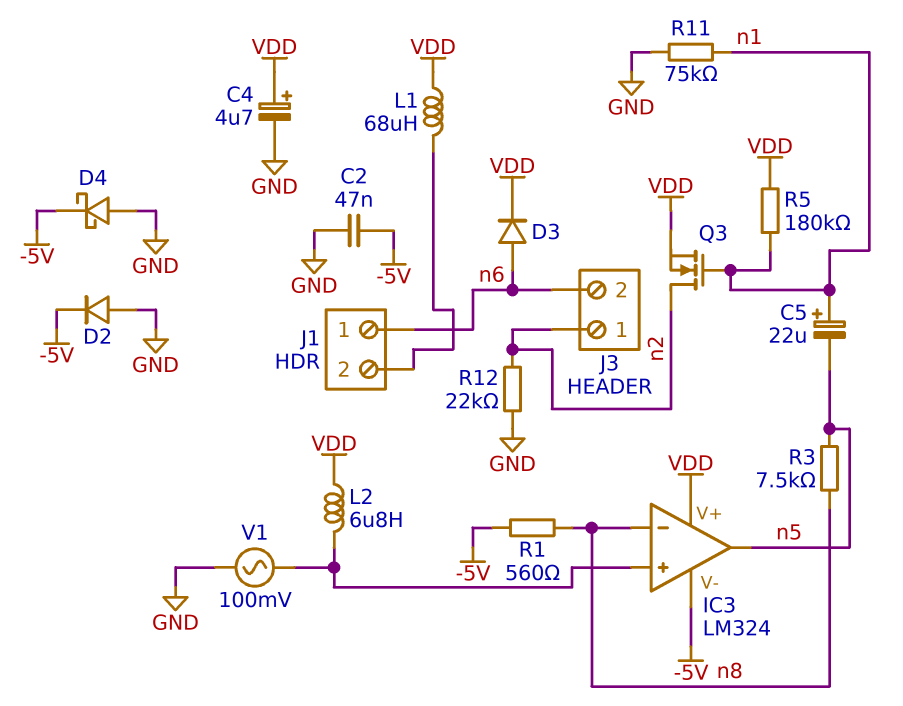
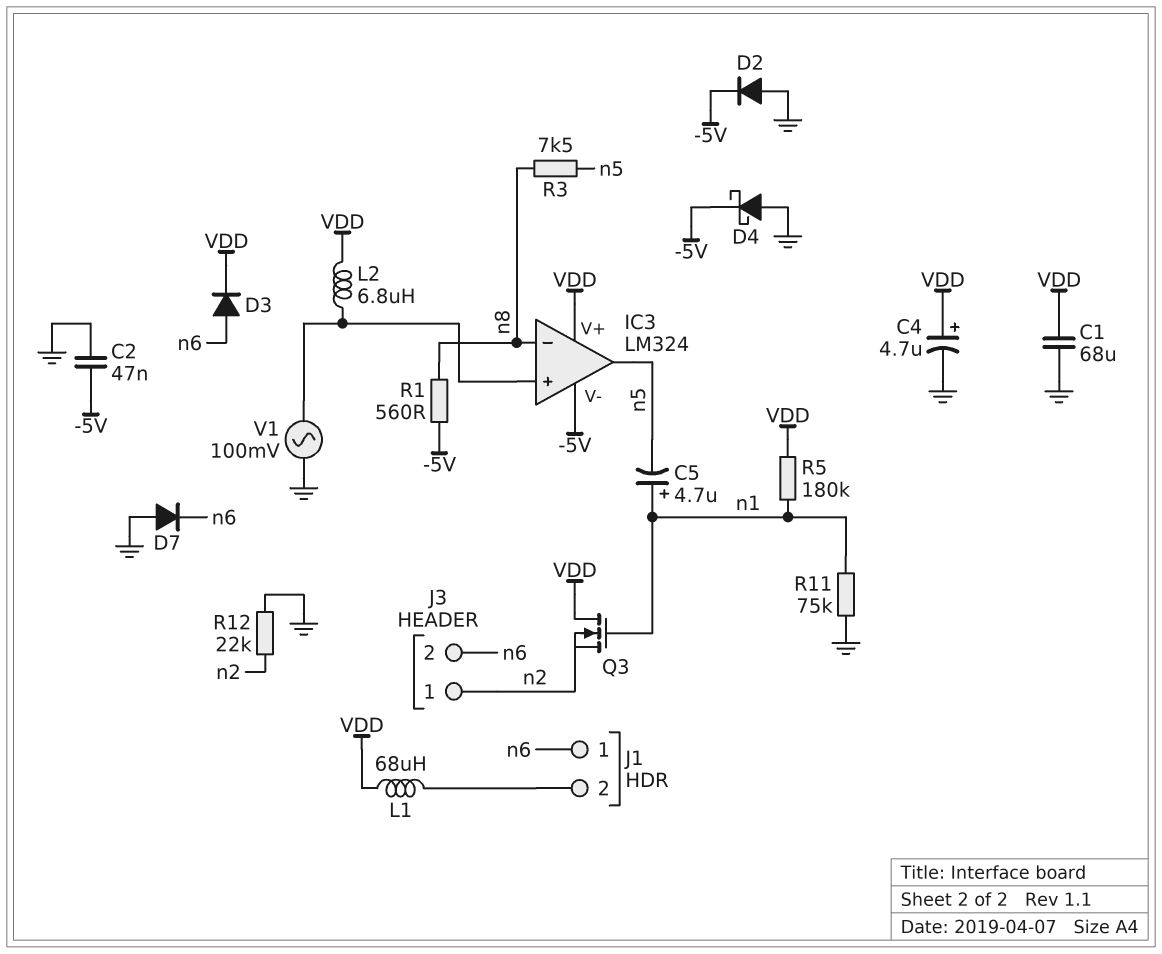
C1: none -> 68uF (GND, VDD)
C5: 22uF (plus n1, minus n5) -> 4.7uF (plus n1, minus n5)
D7: none -> diode (A GND, K n6)
Q3: NMOS (G n1, D n2, S VDD) -> NMOS (G n1, D VDD, S n2)

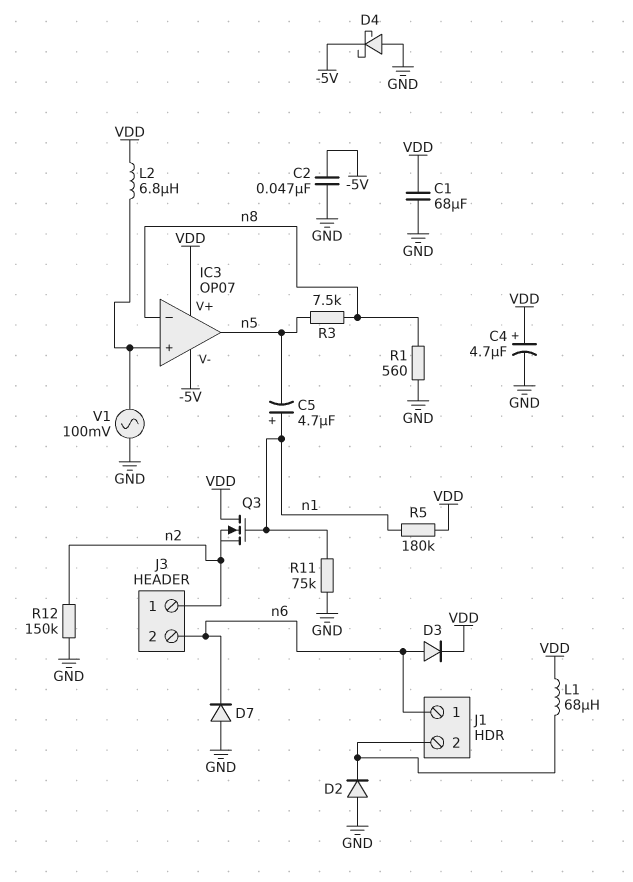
D2: diode (A GND, K -5V) -> diode (A GND, K J1/2)
IC3: LM324 -> OP07
R1: 560 (-5V, n8) -> 560 (GND, n8)
R12: 22k (GND, n2) -> 150k (GND, n2)

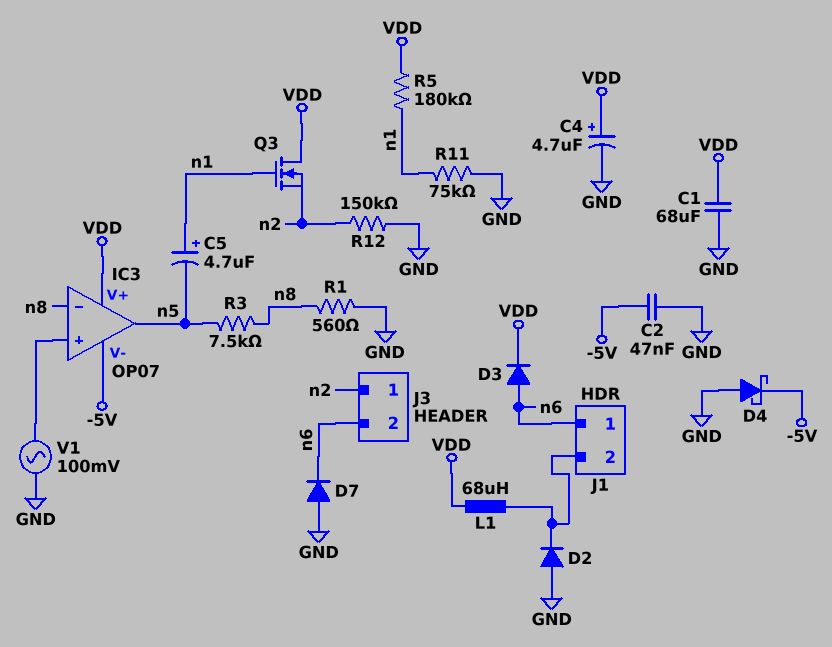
L2: 6.8uH (IC3/in+, VDD) -> none

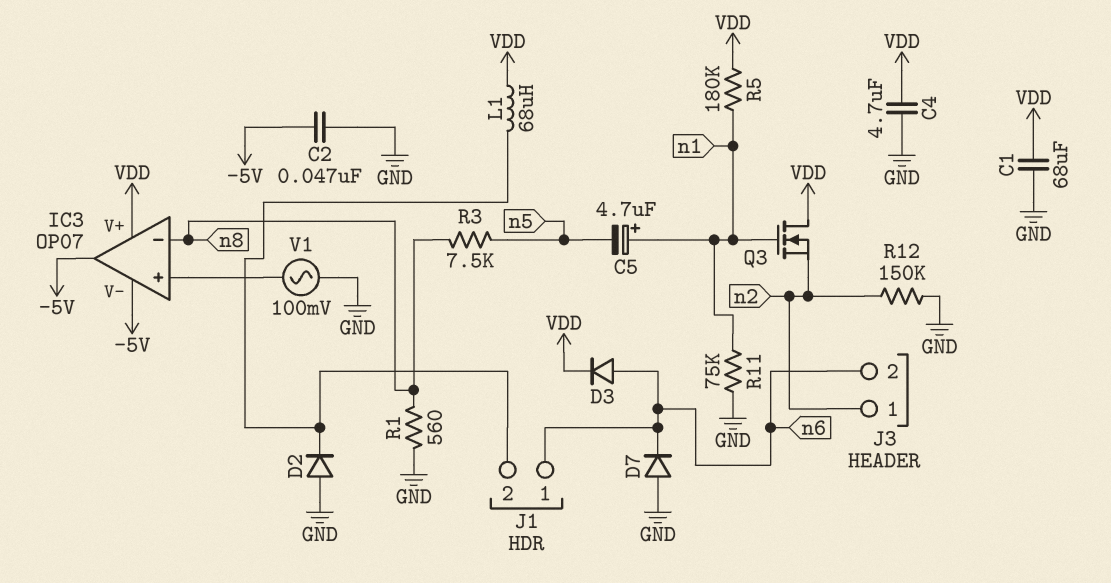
C4: 4.7uF (plus VDD, minus GND) -> 4.7uF (GND, VDD)
D4: schottky (A GND, K -5V) -> none
IC3 pin out: n5 -> -5V

